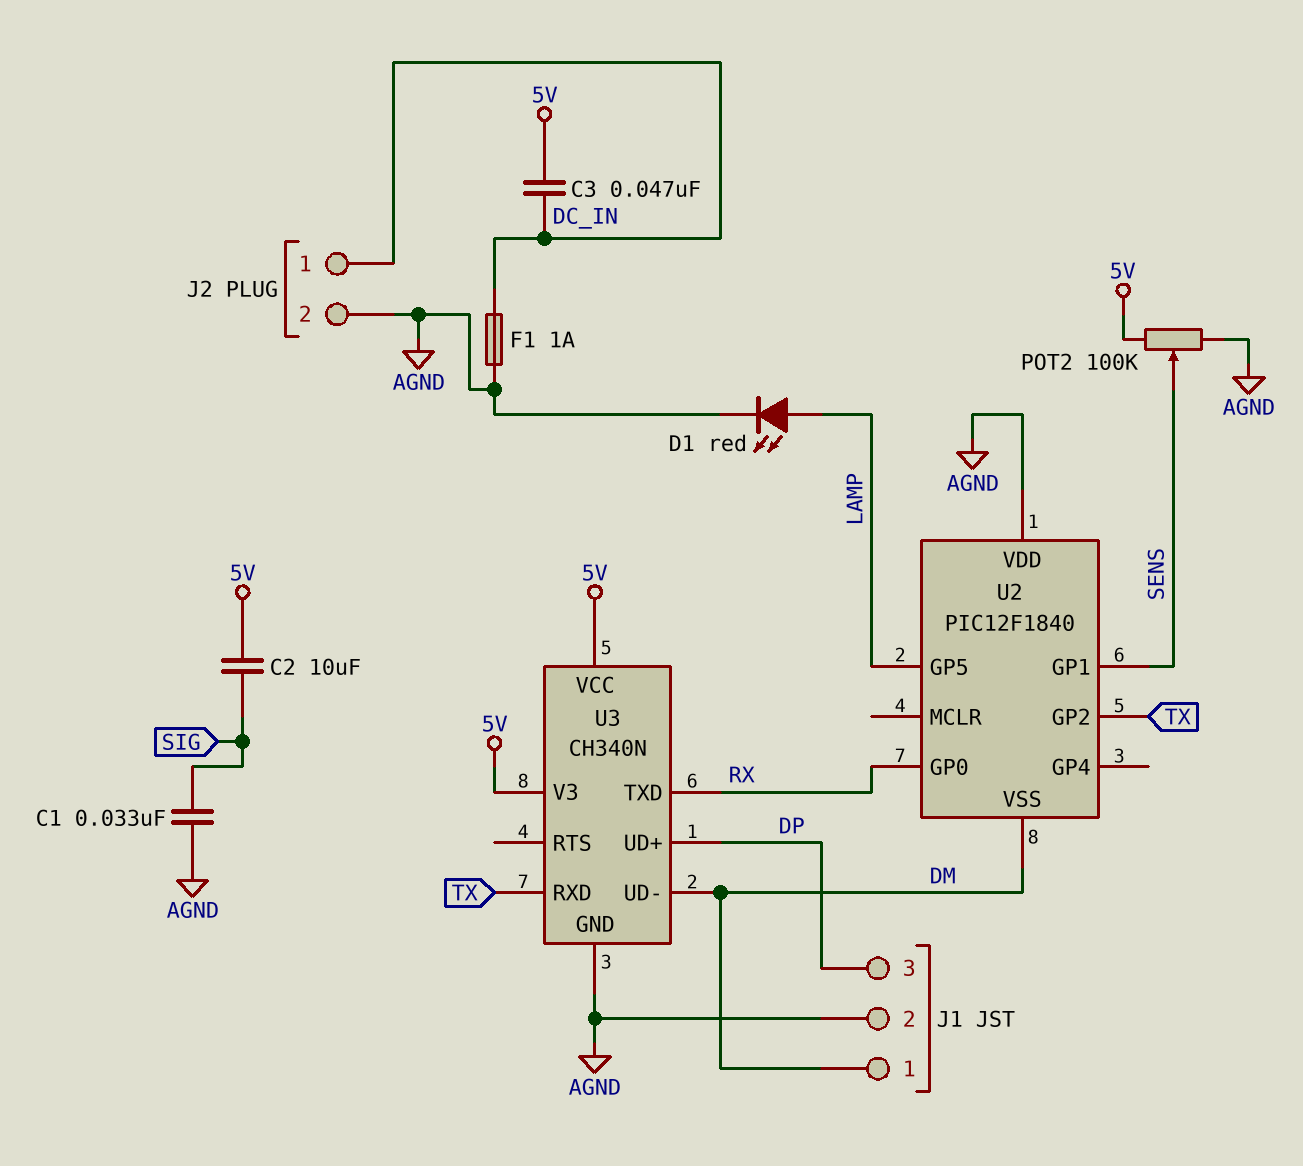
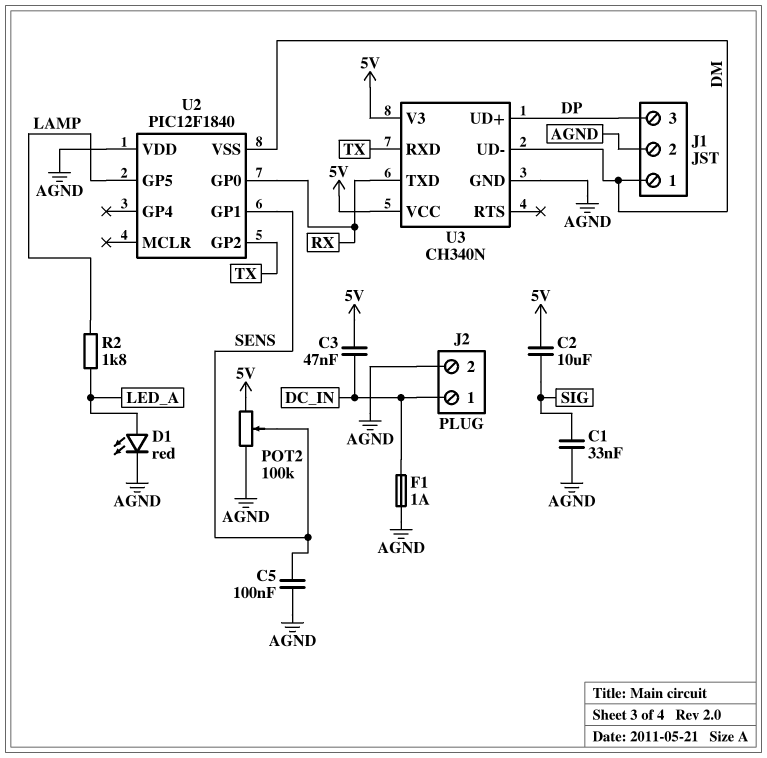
C5: none -> 100nF (AGND, SENS)
D1: LED red (A LAMP, K AGND) -> LED red (A LED_A, K AGND)
R2: none -> 1.8k (LAMP, LED_A)

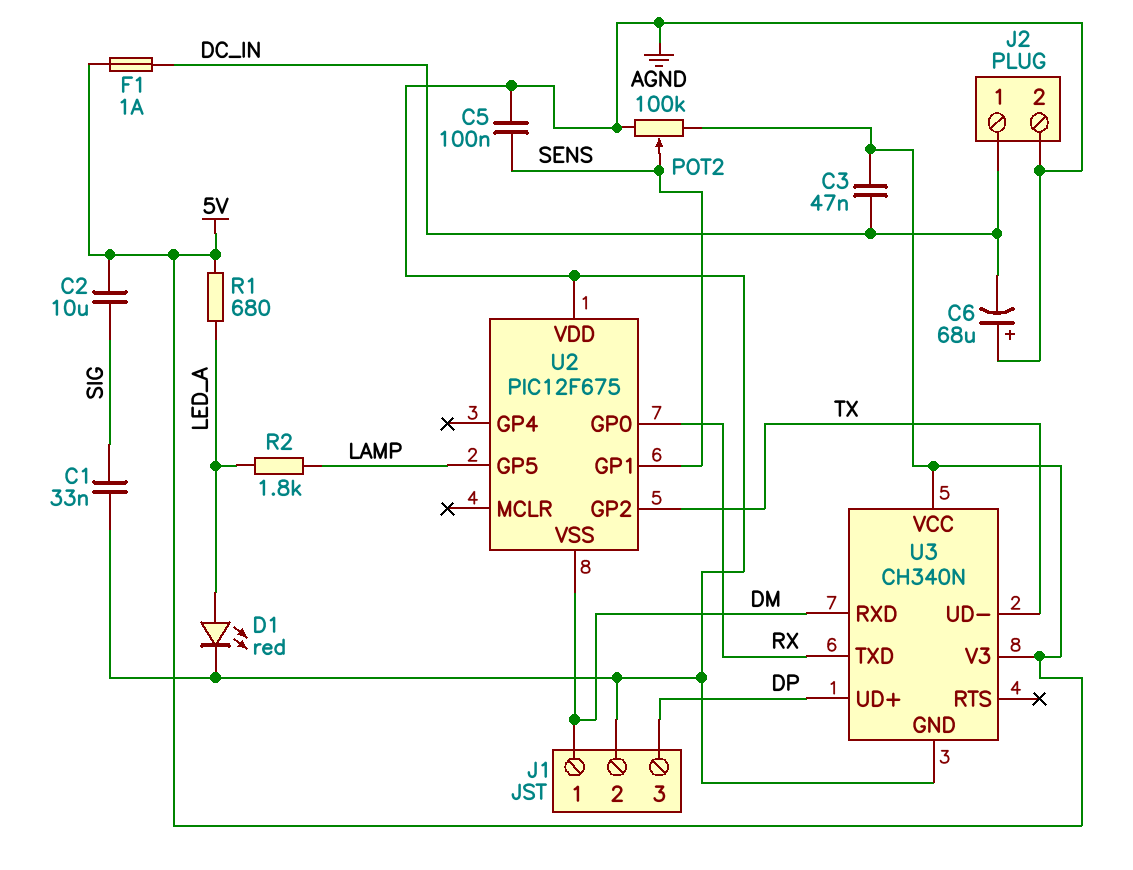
C6: none -> 68uF (plus AGND, minus DC_IN)
F1: 1A (AGND, DC_IN) -> 1A (5V, DC_IN)
R1: none -> 680 (5V, LED_A)
U2: PIC12F1840 -> PIC12F675
U3 pin RXD: TX -> DM
U3 pin UD-: DM -> TX

